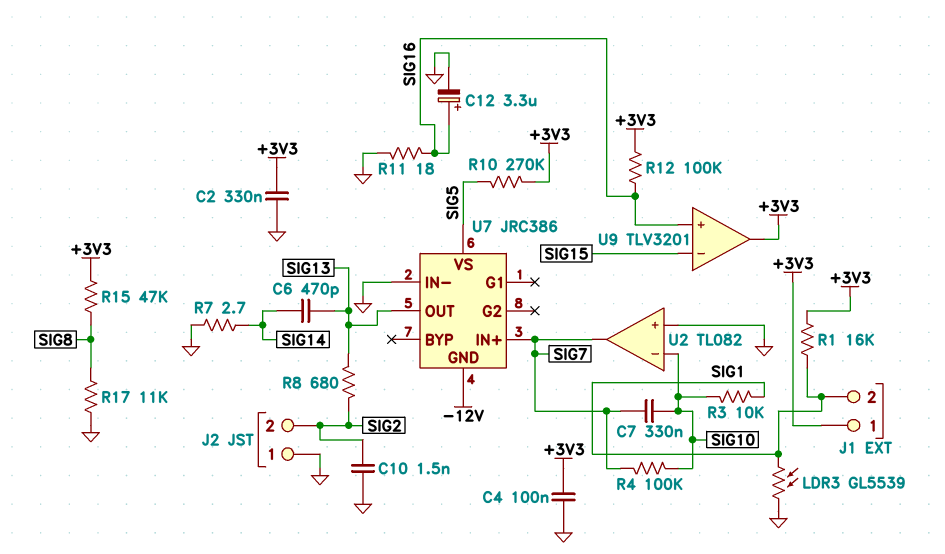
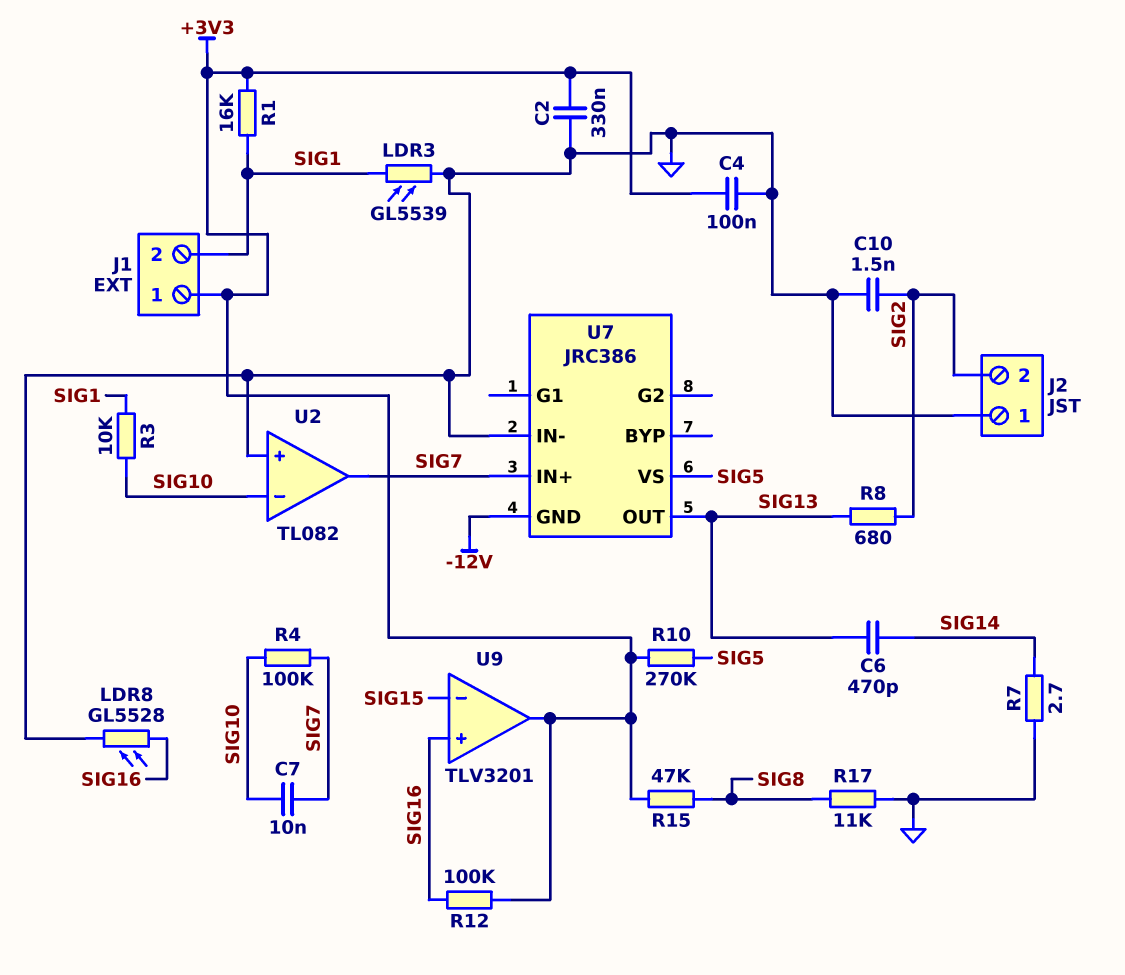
C7: 330nF (SIG7, SIG10) -> 10nF (SIG7, SIG10)
C12: 3.3uF (plus SIG16, minus GND) -> none
LDR8: none -> GL5528 (GND, SIG16)
R11: 18 (GND, SIG16) -> none

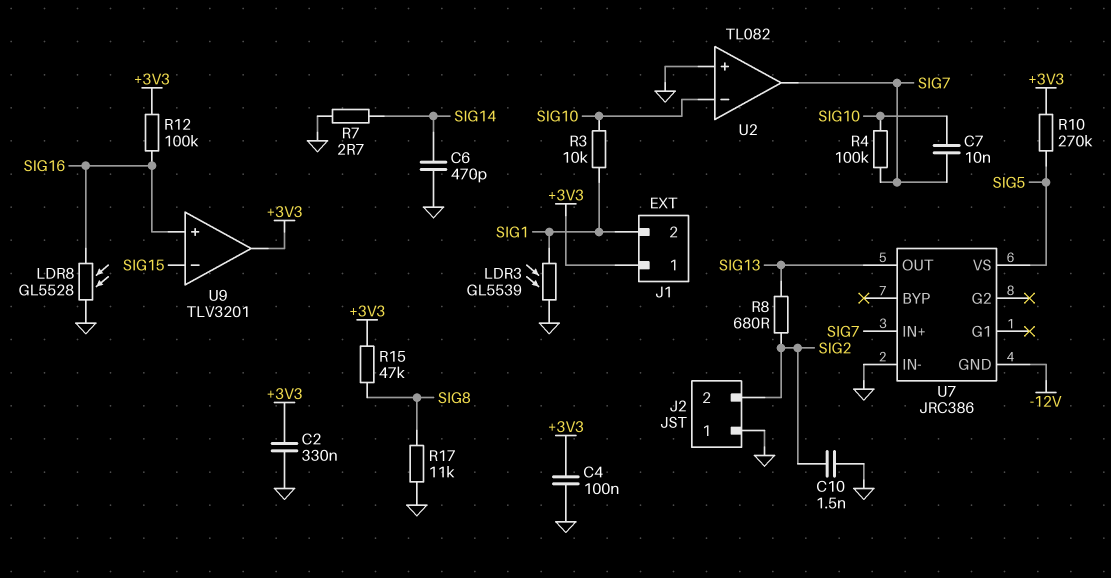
C6: 470pF (SIG13, SIG14) -> 470pF (GND, SIG14)
R1: 16k (+3V3, SIG1) -> none

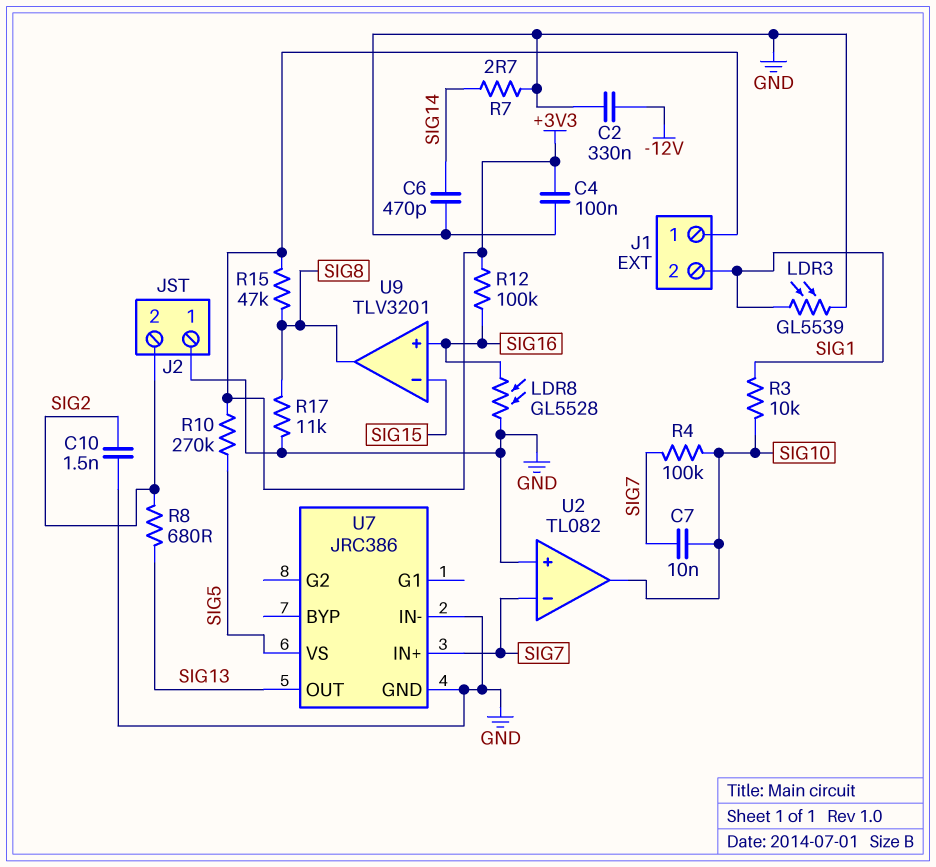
C2: 330nF (+3V3, GND) -> 330nF (-12V, GND)
U2 pin in-: SIG10 -> SIG7
U2 pin out: SIG7 -> SIG10
U7 pin GND: -12V -> GND
U9 pin out: +3V3 -> SIG8

